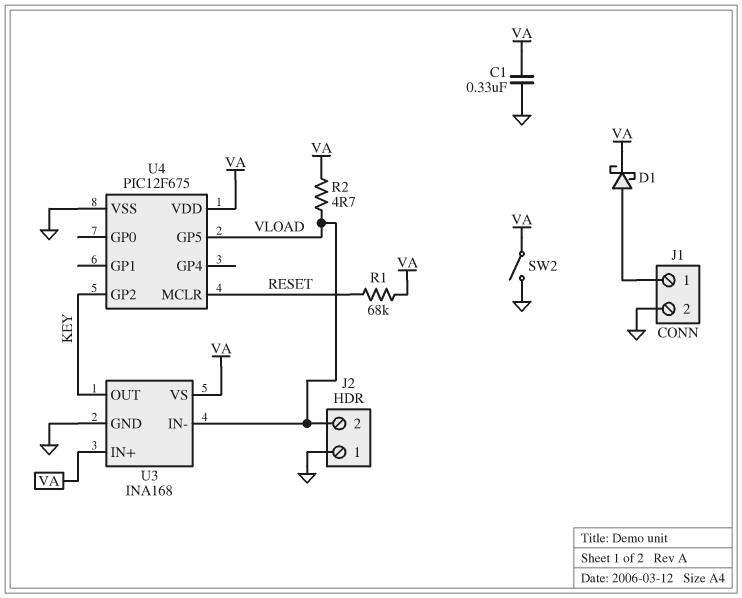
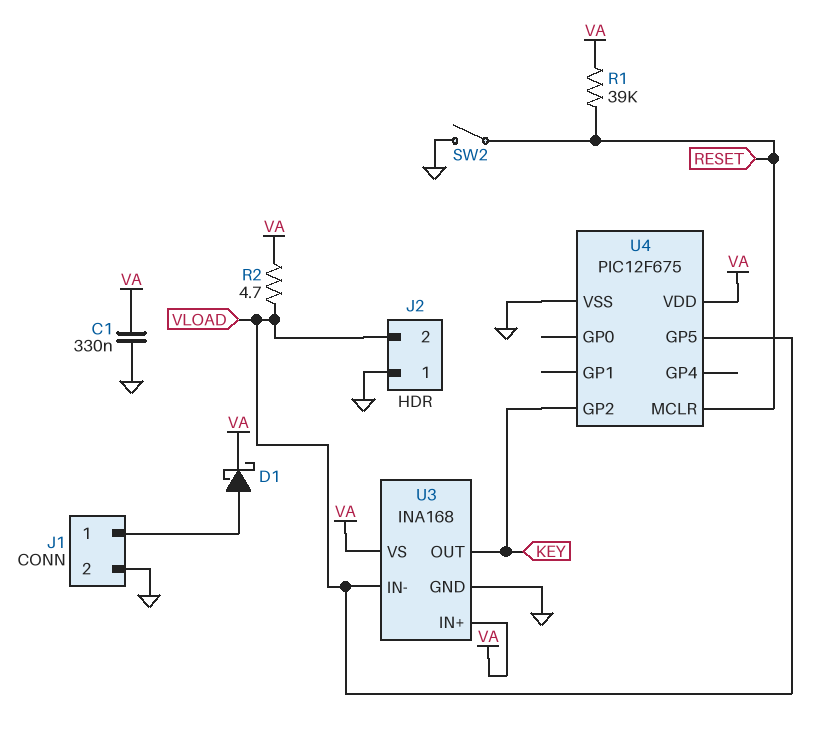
R1: 68k (RESET, VA) -> 39k (RESET, VA)
SW2: switch (GND, VA) -> switch (GND, RESET)

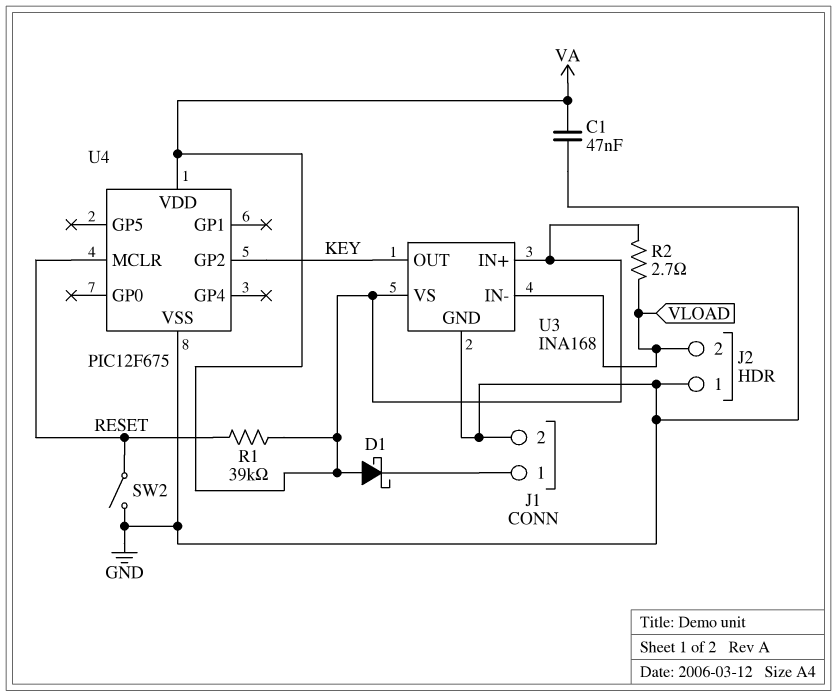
C1: 330nF (GND, VA) -> 47nF (GND, VA)
D1: schottky (A J1/1, K VA) -> schottky (A VA, K J1/1)
R2: 4.7 (VA, VLOAD) -> 2.7 (VA, VLOAD)
U4 pin GP5: VLOAD -> none

